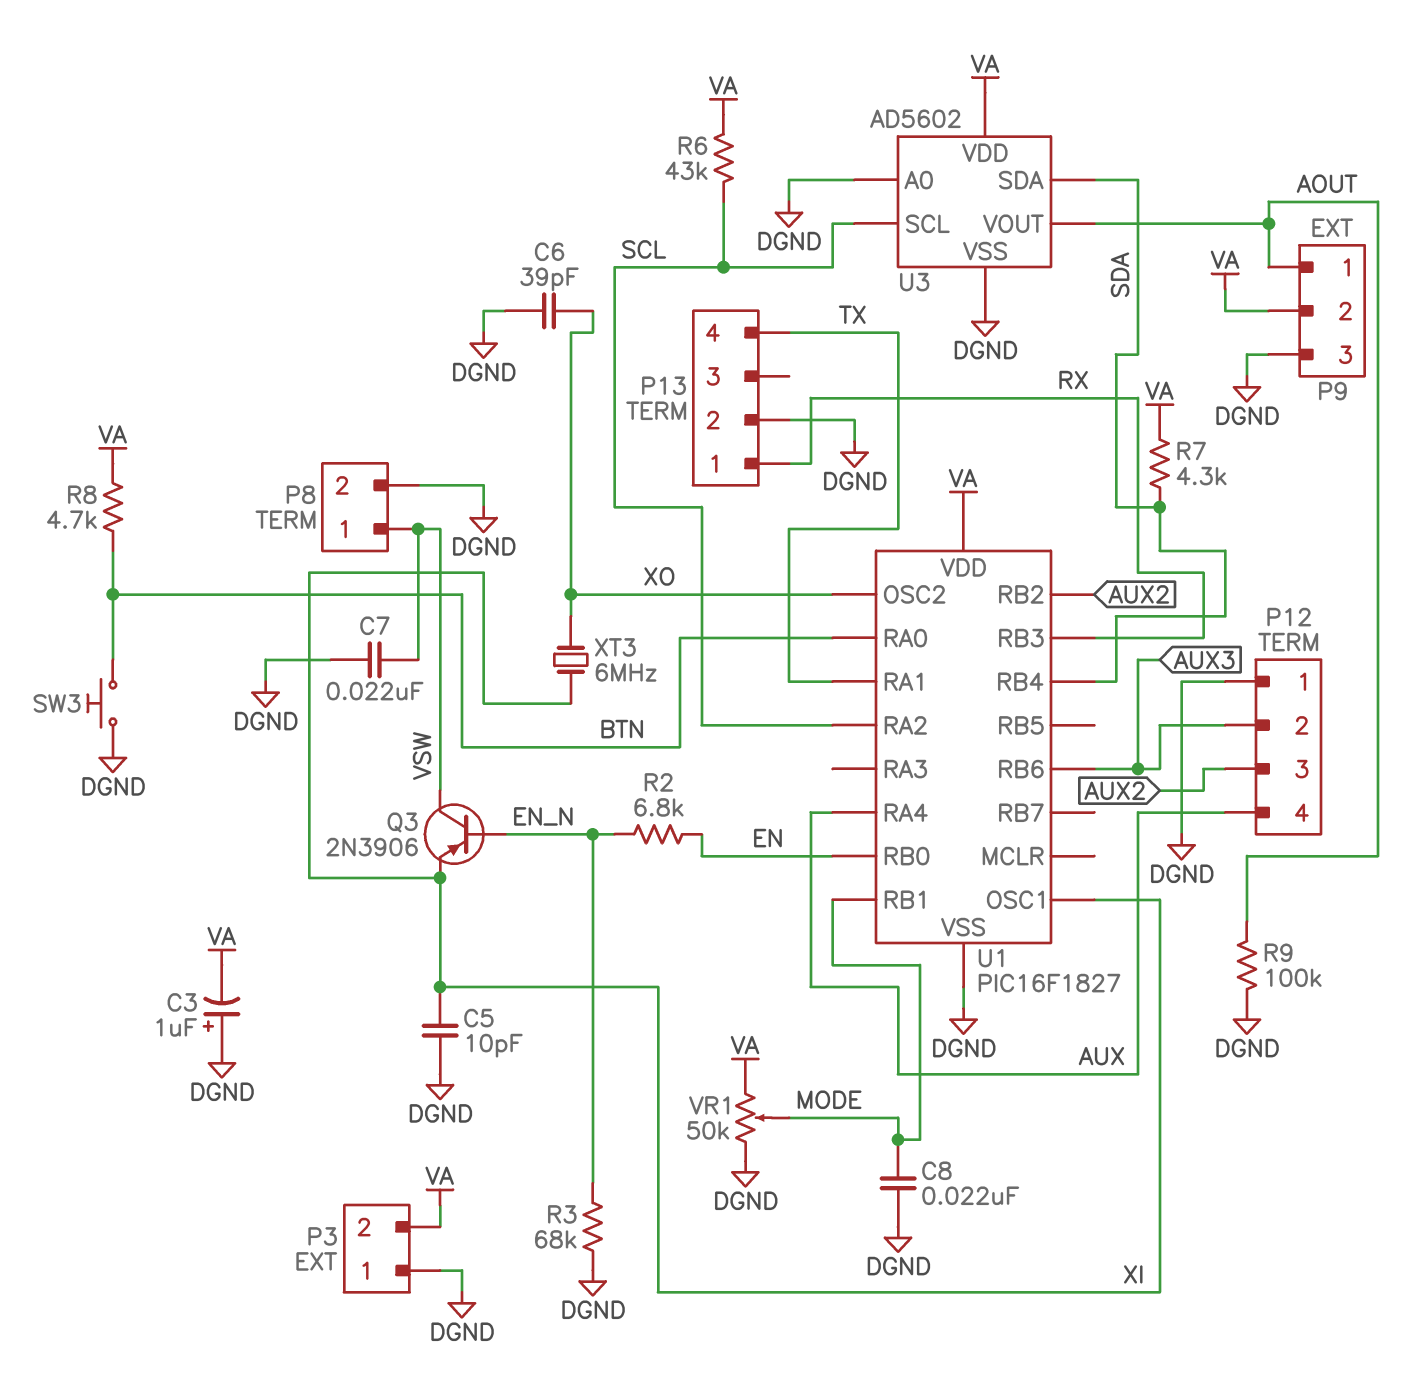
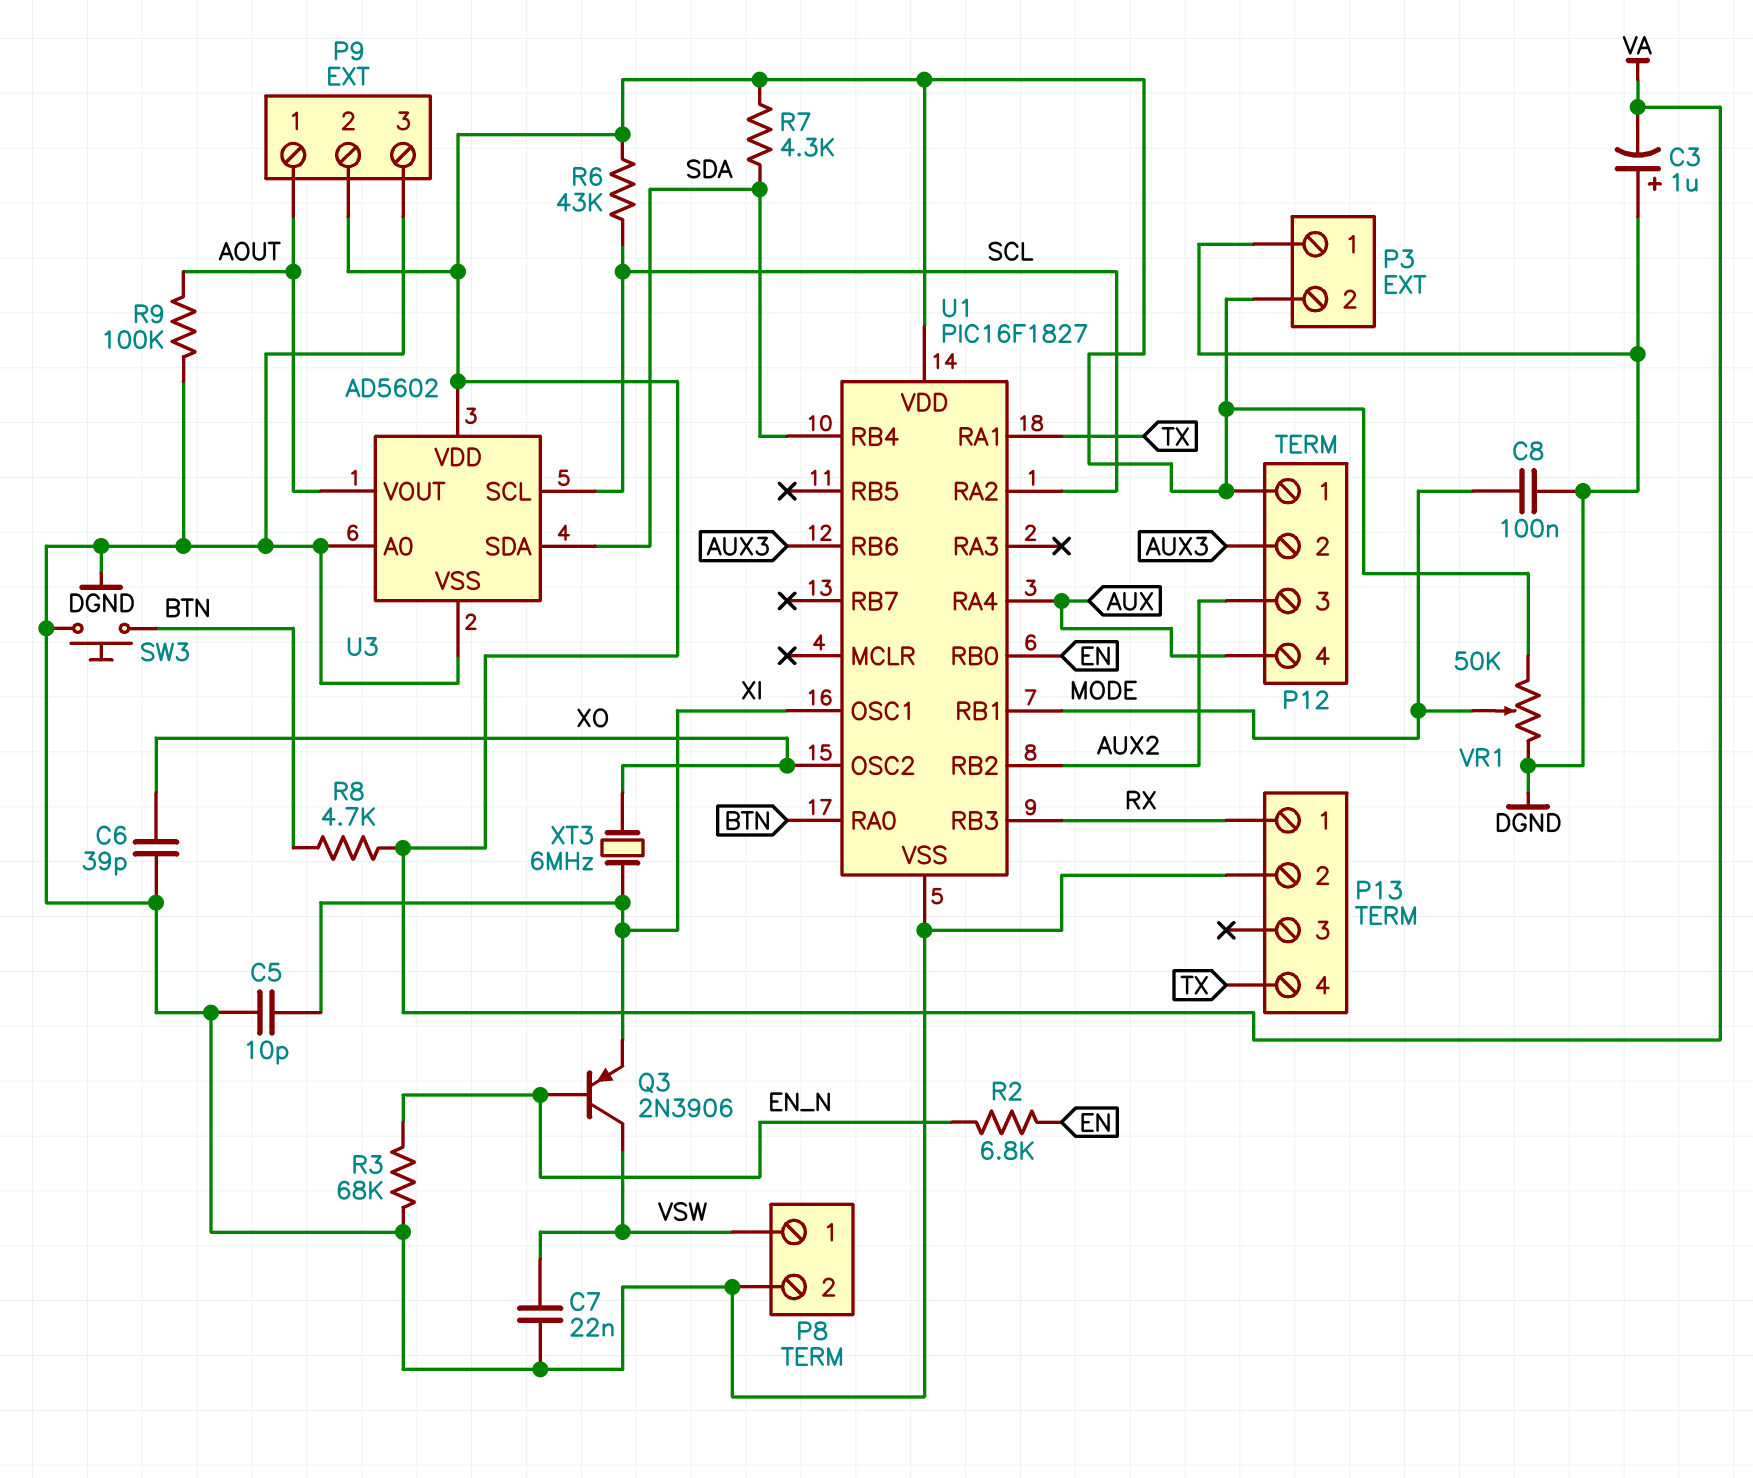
C8: 22nF (DGND, MODE) -> 100nF (DGND, MODE)
P12 pin 1: DGND -> VA

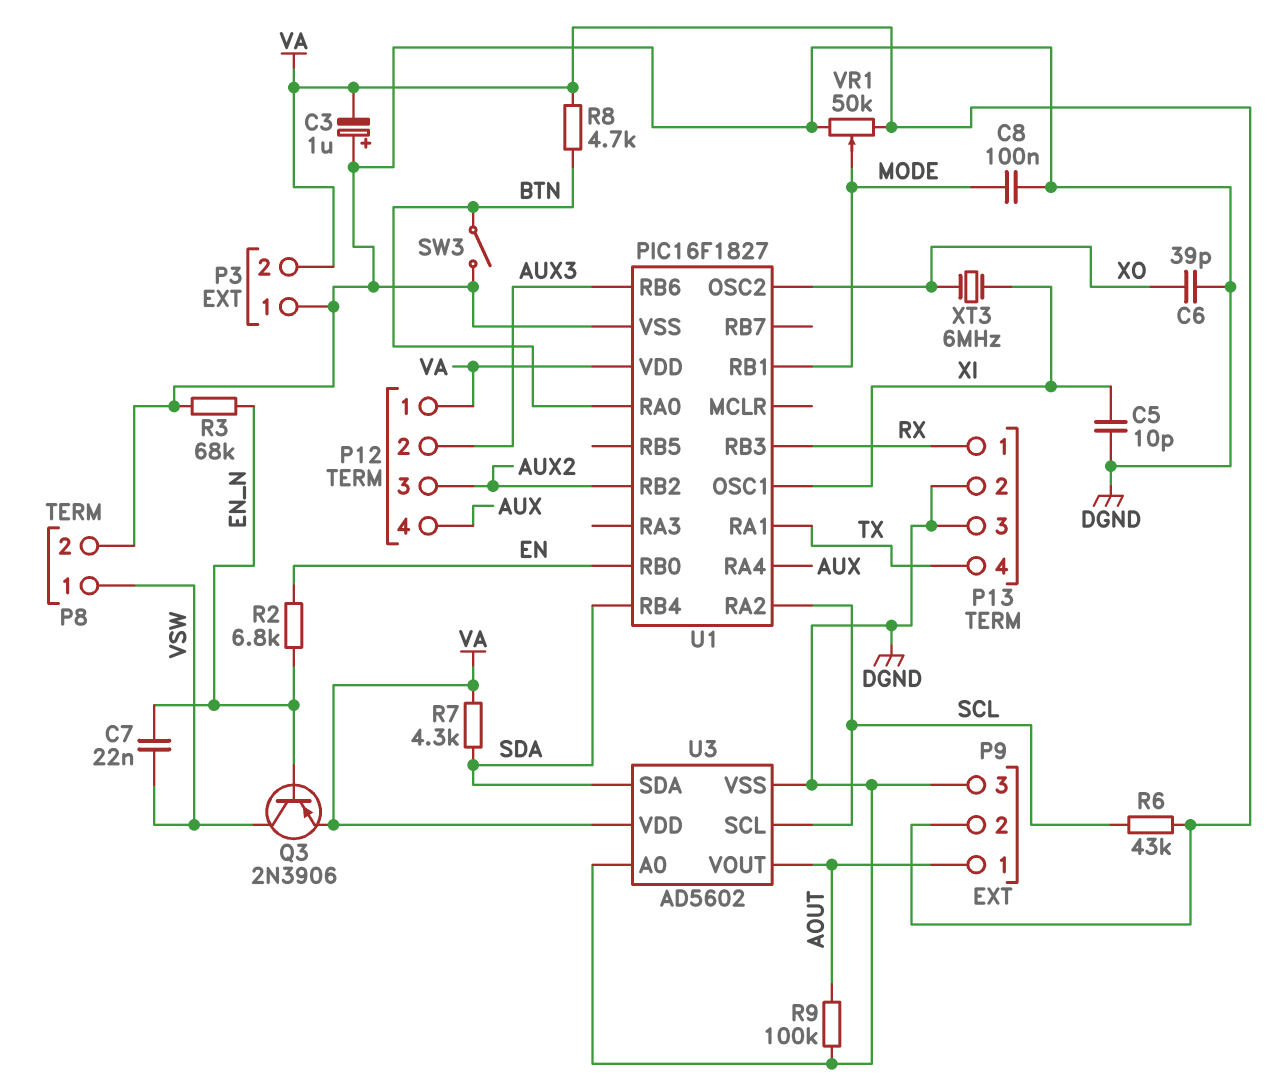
C7: 22nF (DGND, VSW) -> 22nF (EN_N, VSW)
P13 pin 3: none -> DGND
Q3: PNP 2N3906 (B EN_N, C VSW, E XI) -> PNP 2N3906 (B EN_N, C VSW, E VA)
SW3: button (BTN, DGND) -> switch (BTN, DGND)

